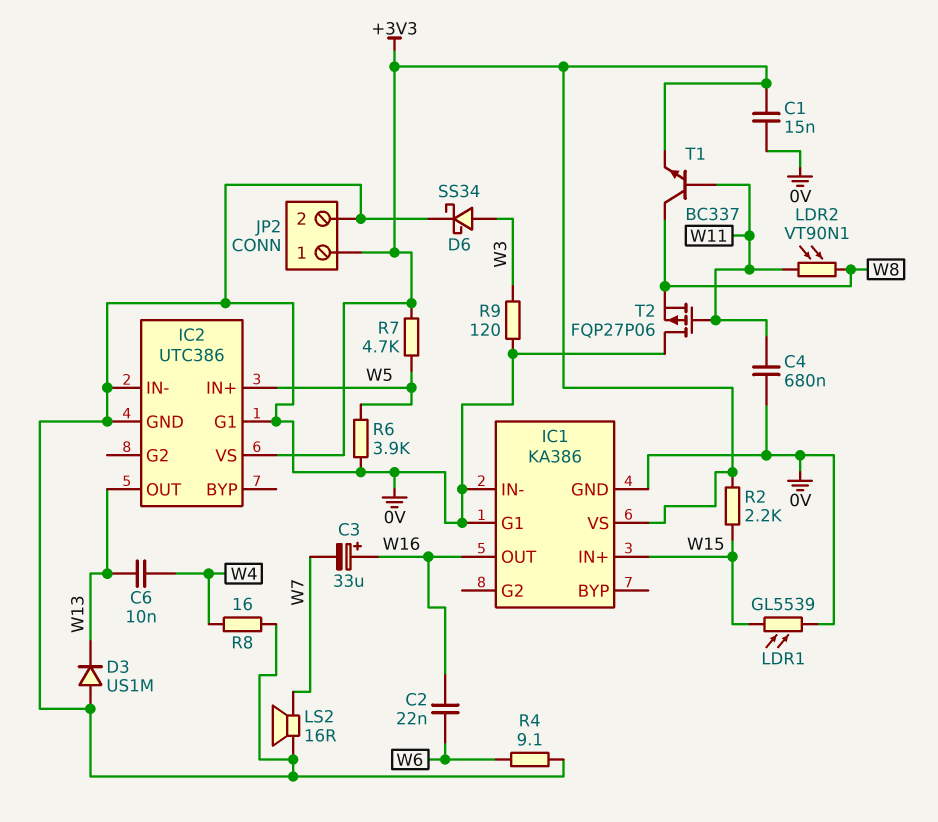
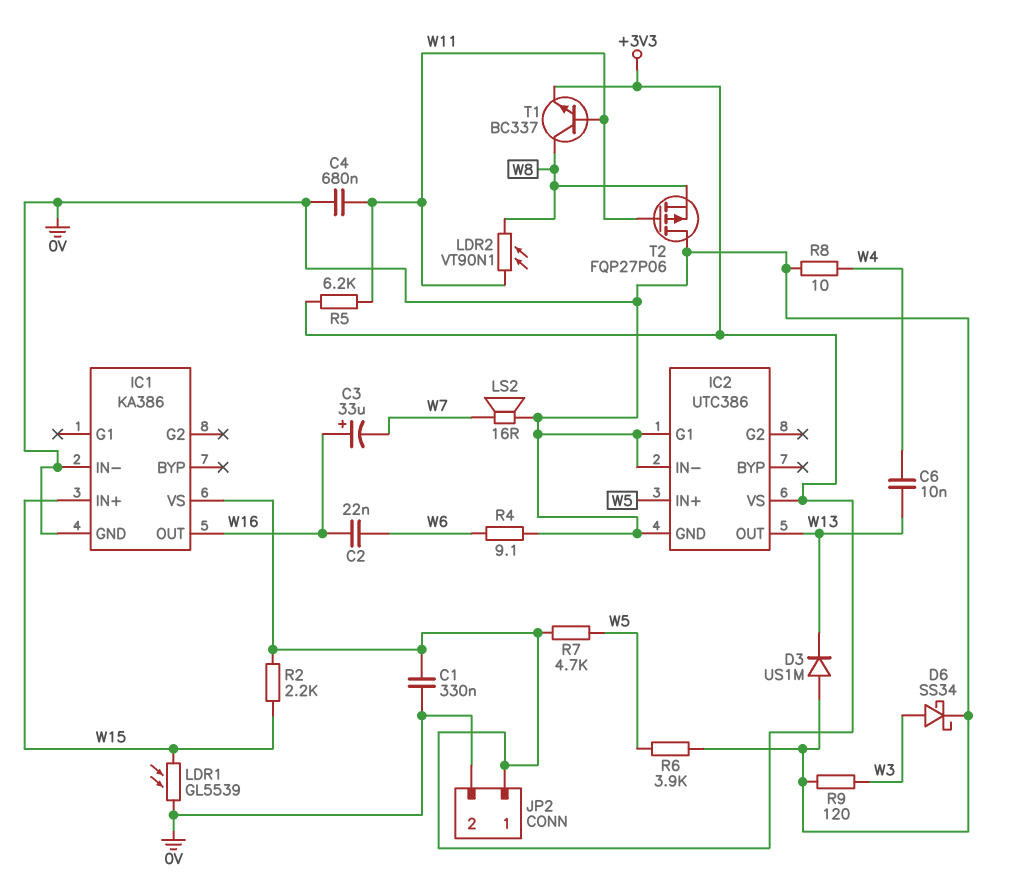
C1: 15nF (+3V3, 0V) -> 330nF (+3V3, 0V)
IC1 pin G1: 0V -> none
R5: none -> 6.2k (+3V3, W11)
R8: 16 (0V, W4) -> 10 (0V, W4)

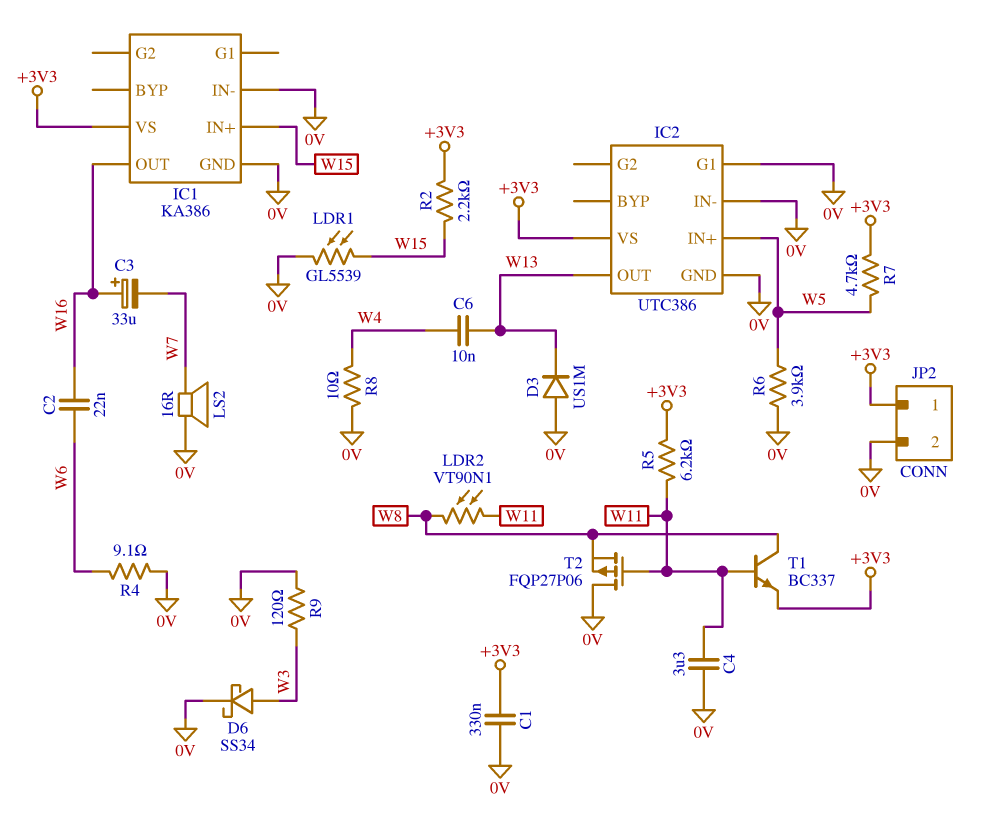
C4: 680nF (0V, W11) -> 3.3uF (0V, W11)

